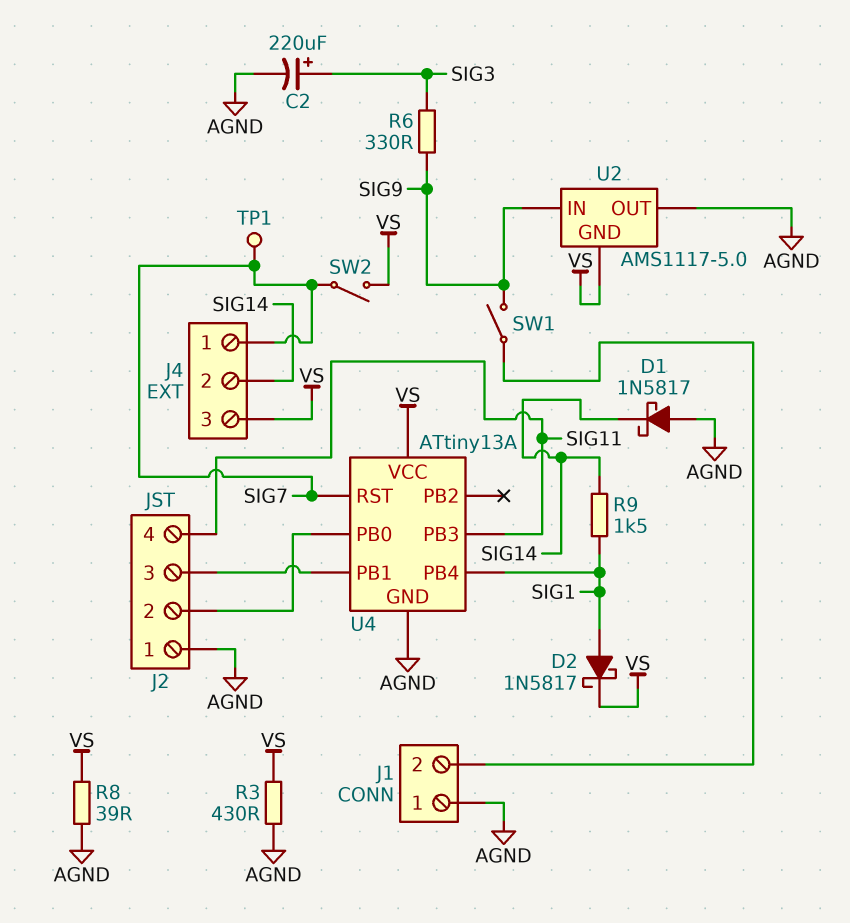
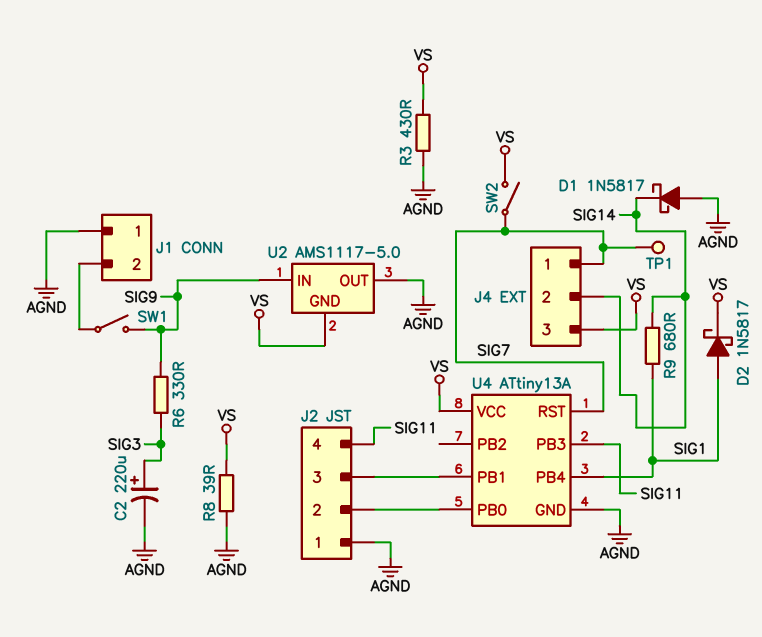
R9: 1.5k (SIG1, SIG14) -> 680 (SIG1, SIG14)

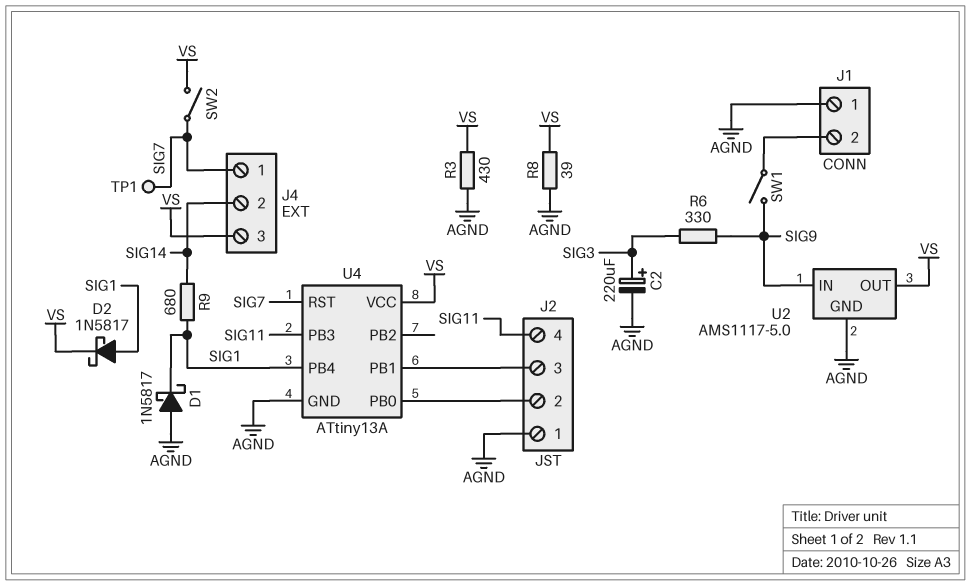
D1: schottky 1N5817 (A AGND, K SIG14) -> schottky 1N5817 (A AGND, K SIG1)
U2 pin GND: VS -> AGND
U2 pin OUT: AGND -> VS

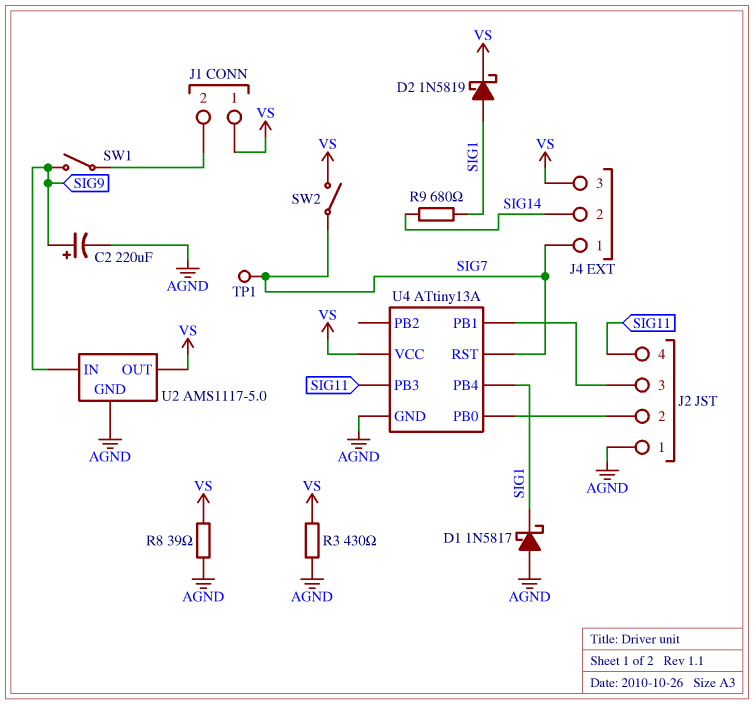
C2: 220uF (plus SIG3, minus AGND) -> 220uF (plus SIG9, minus AGND)
D2: schottky 1N5817 (A SIG1, K VS) -> schottky 1N5819 (A SIG1, K VS)
J1 pin 1: AGND -> VS
R6: 330 (SIG3, SIG9) -> none

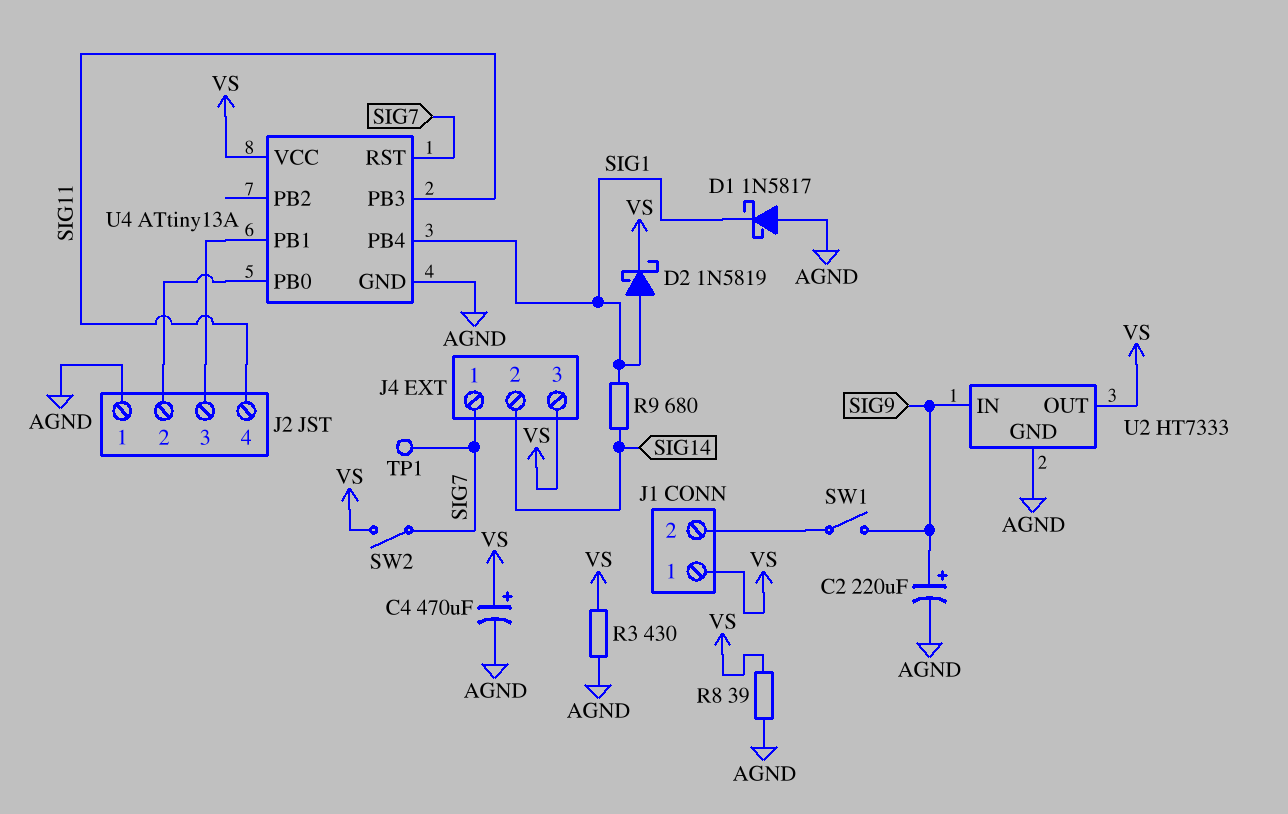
C4: none -> 470uF (plus VS, minus AGND)
U2: AMS1117-5.0 -> HT7333

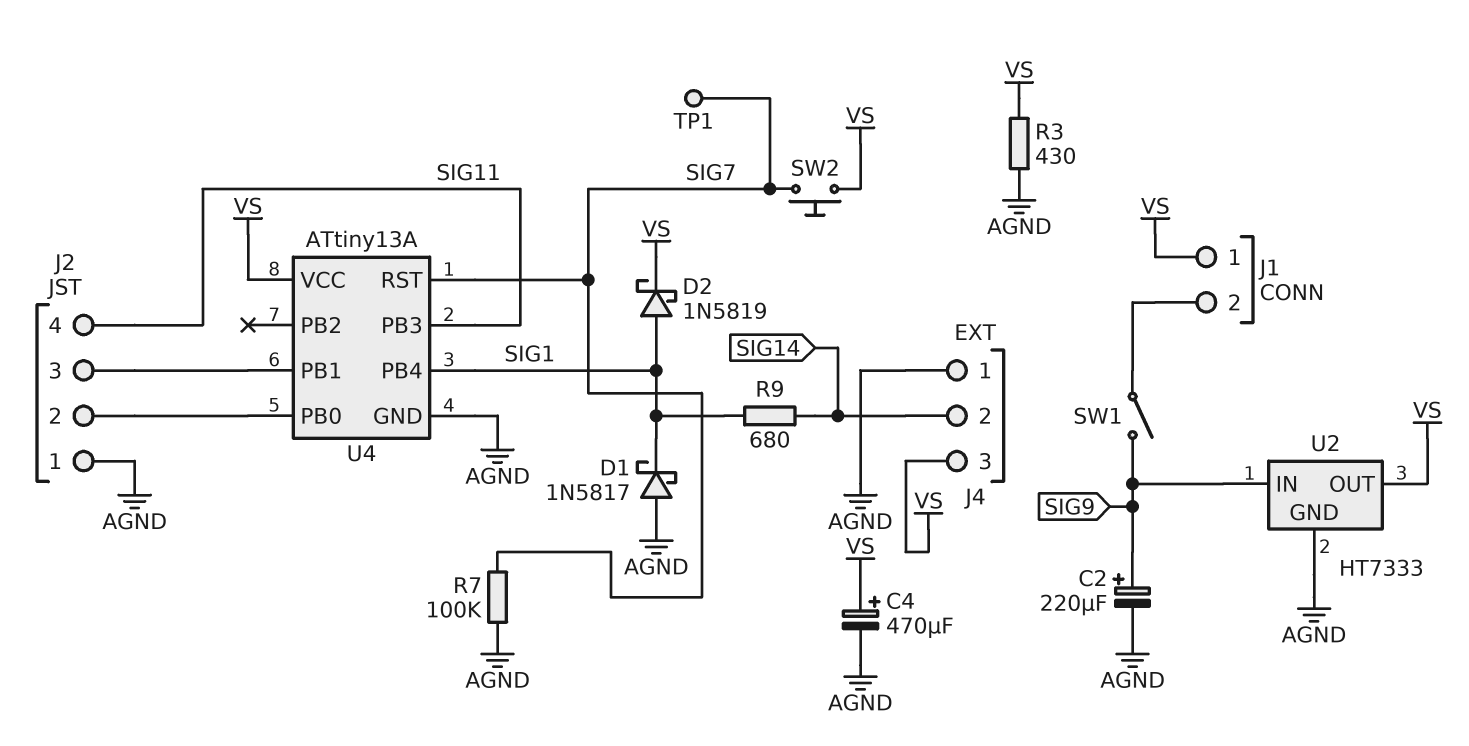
J4 pin 1: SIG7 -> AGND
R7: none -> 100k (AGND, SIG7)
R8: 39 (AGND, VS) -> none
SW2: switch (SIG7, VS) -> button (SIG7, VS)

